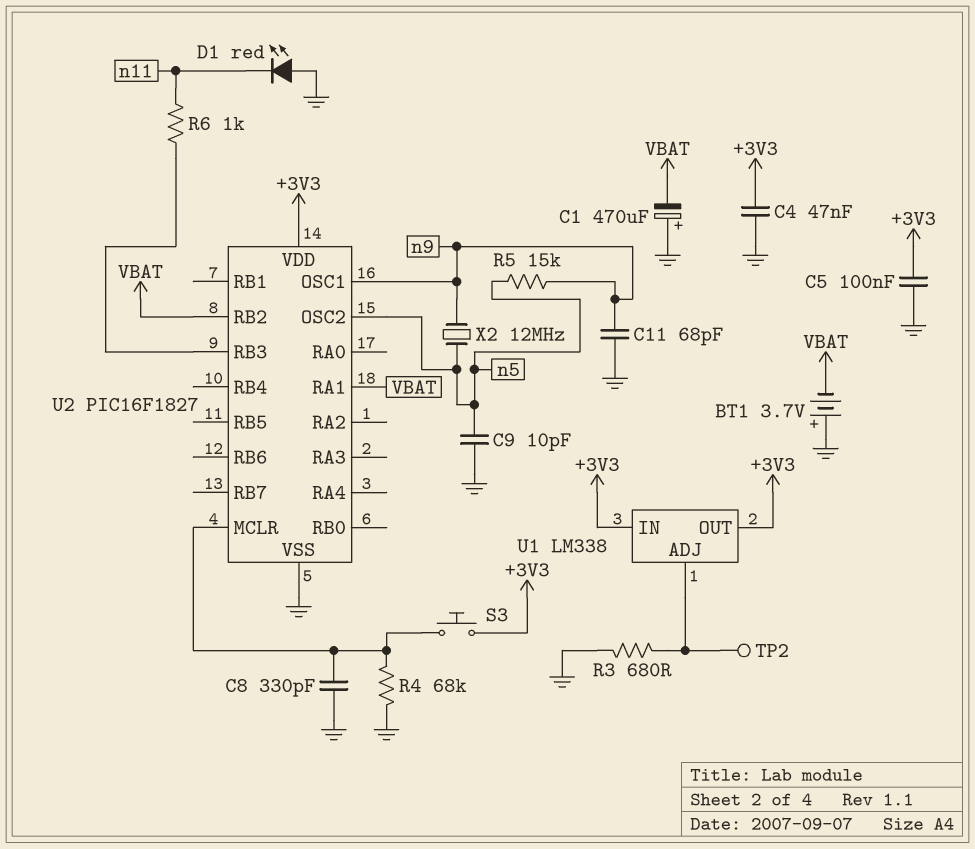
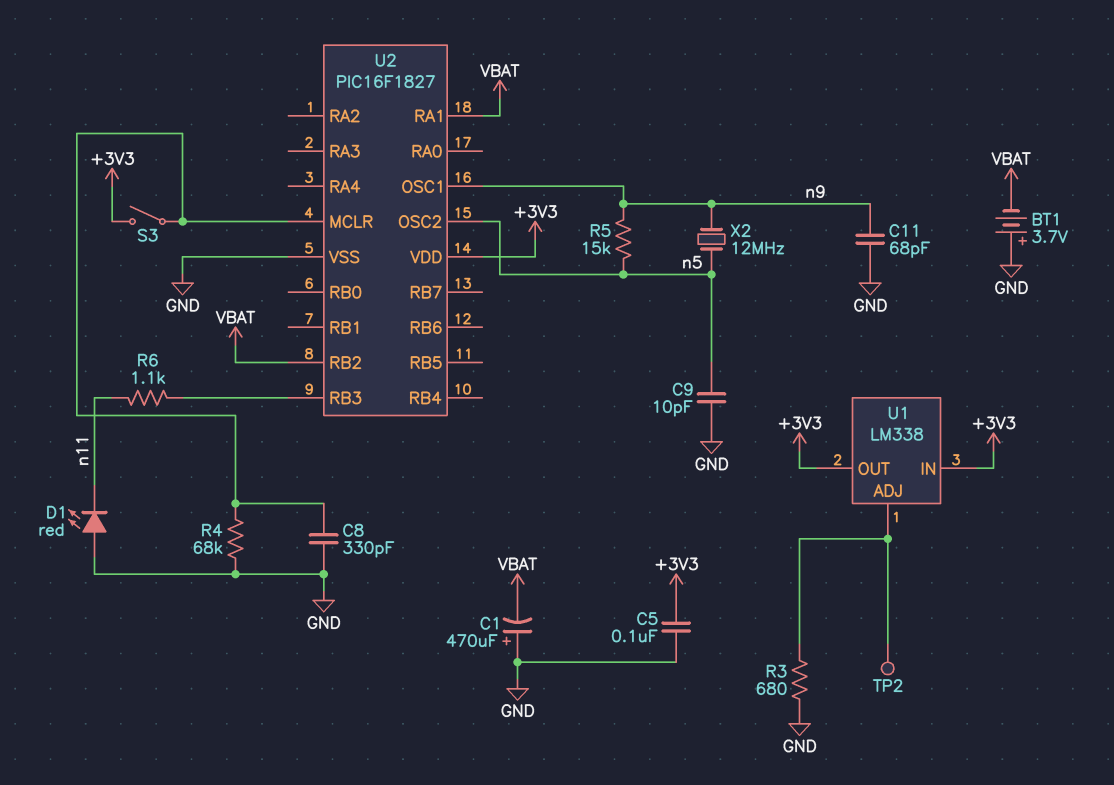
C4: 47nF (+3V3, GND) -> none
R6: 1k (U2/RB3, n11) -> 1.1k (U2/RB3, n11)
S3: button (+3V3, U2/MCLR) -> switch (+3V3, U2/MCLR)

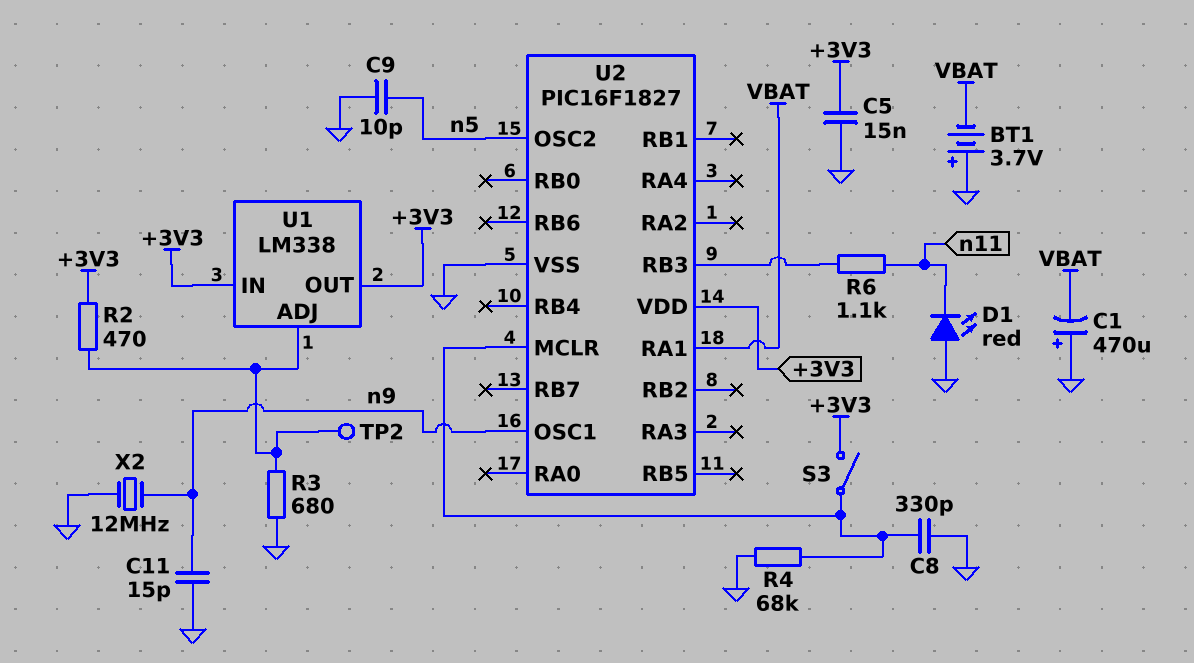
C5: 100nF (+3V3, GND) -> 15nF (+3V3, GND)
C11: 68pF (GND, n9) -> 15pF (GND, n9)
R2: none -> 470 (+3V3, U1/ADJ)
R5: 15k (n5, n9) -> none
U2 pin RB2: VBAT -> none
X2: 12MHz (n5, n9) -> 12MHz (GND, n9)

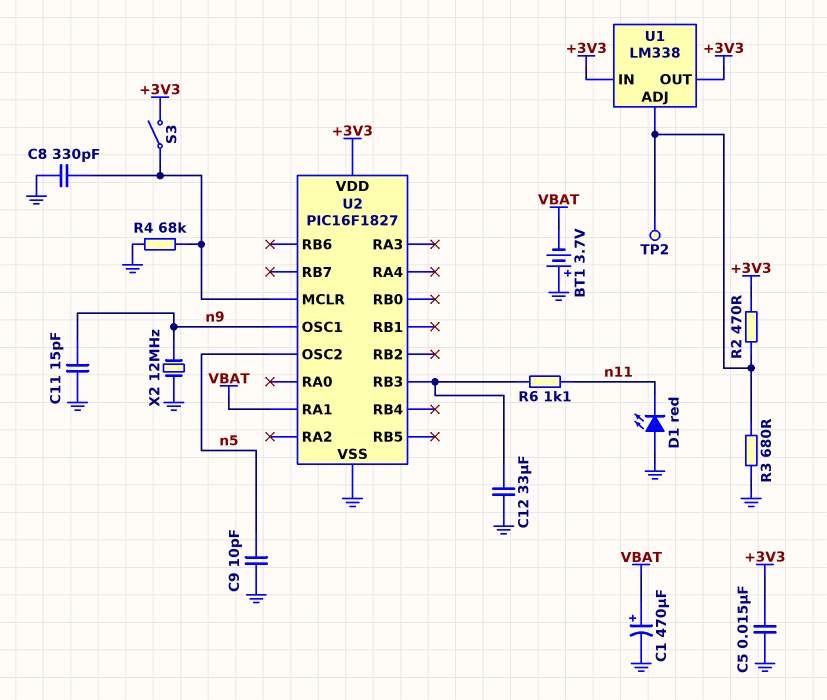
C1: 470uF (plus GND, minus VBAT) -> 470uF (plus VBAT, minus GND)
C12: none -> 33uF (GND, U2/RB3)

